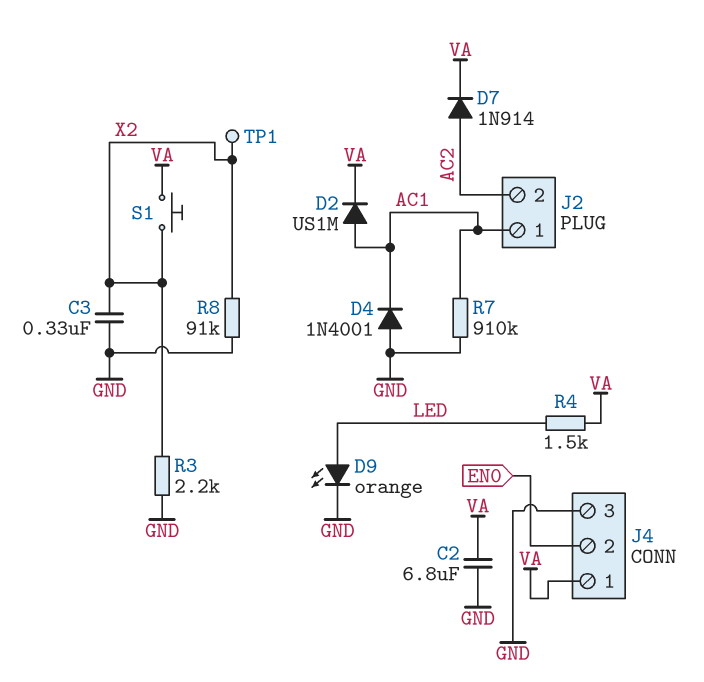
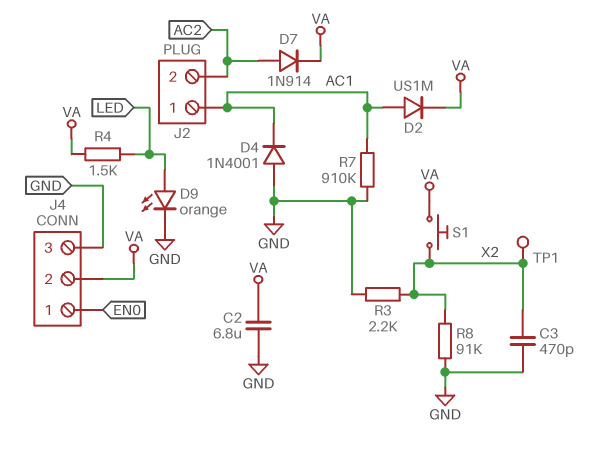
C3: 330nF (GND, X2) -> 470pF (GND, X2)
J4 pin 1: VA -> EN0
J4 pin 2: EN0 -> VA

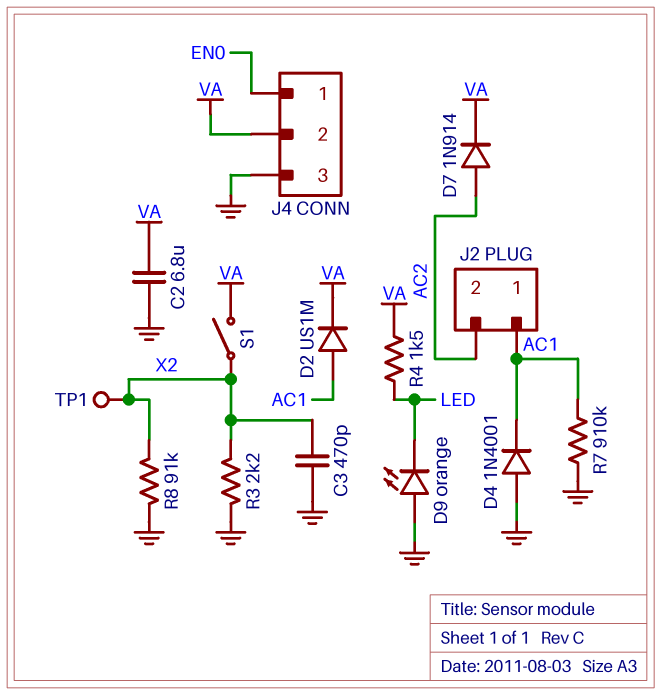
D9: LED orange (A LED, K GND) -> LED orange (A GND, K LED)
S1: button (VA, X2) -> switch (VA, X2)

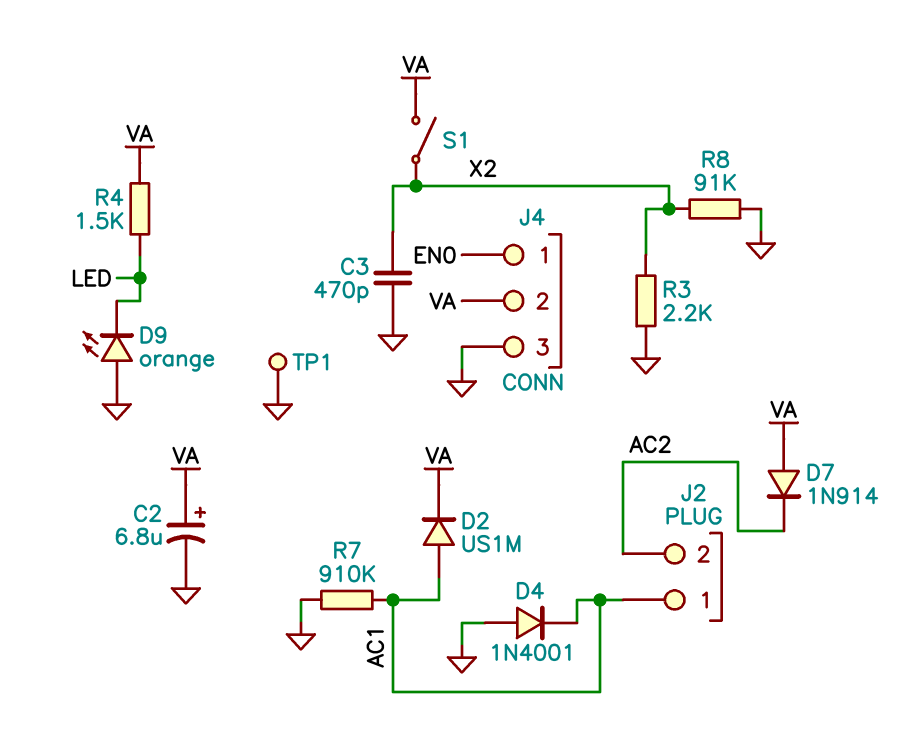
C2: 6.8uF (GND, VA) -> 6.8uF (plus VA, minus GND)
D7: diode 1N914 (A AC2, K VA) -> diode 1N914 (A VA, K AC2)
TP1: test point (X2) -> test point (GND)

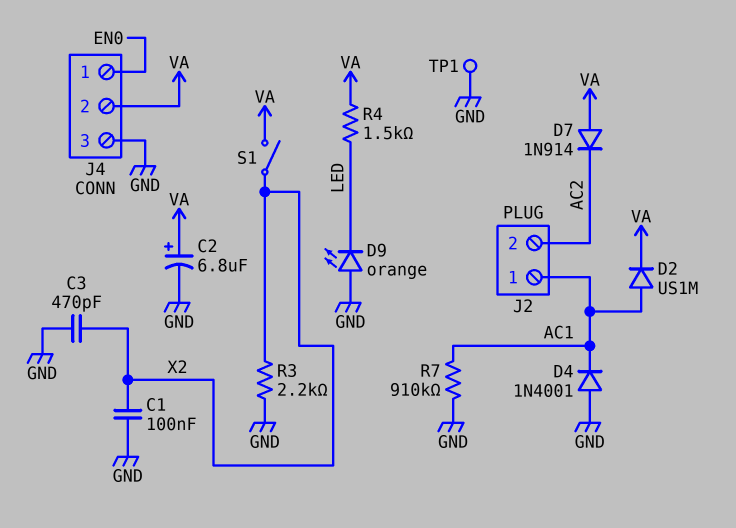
C1: none -> 100nF (GND, X2)
R8: 91k (GND, X2) -> none

